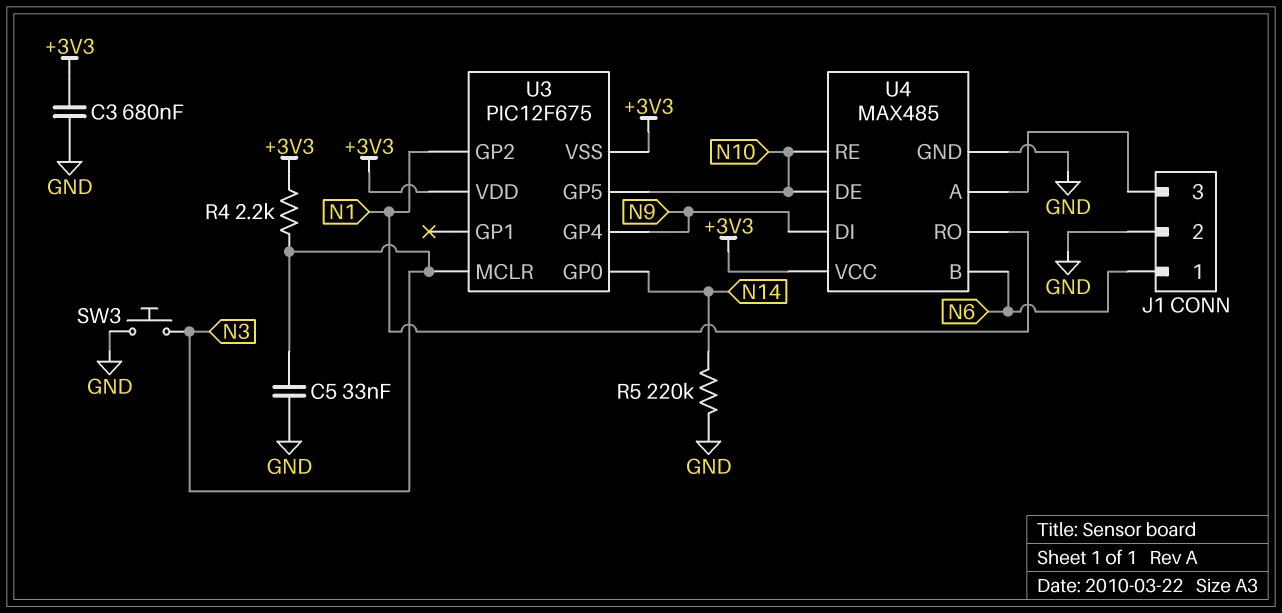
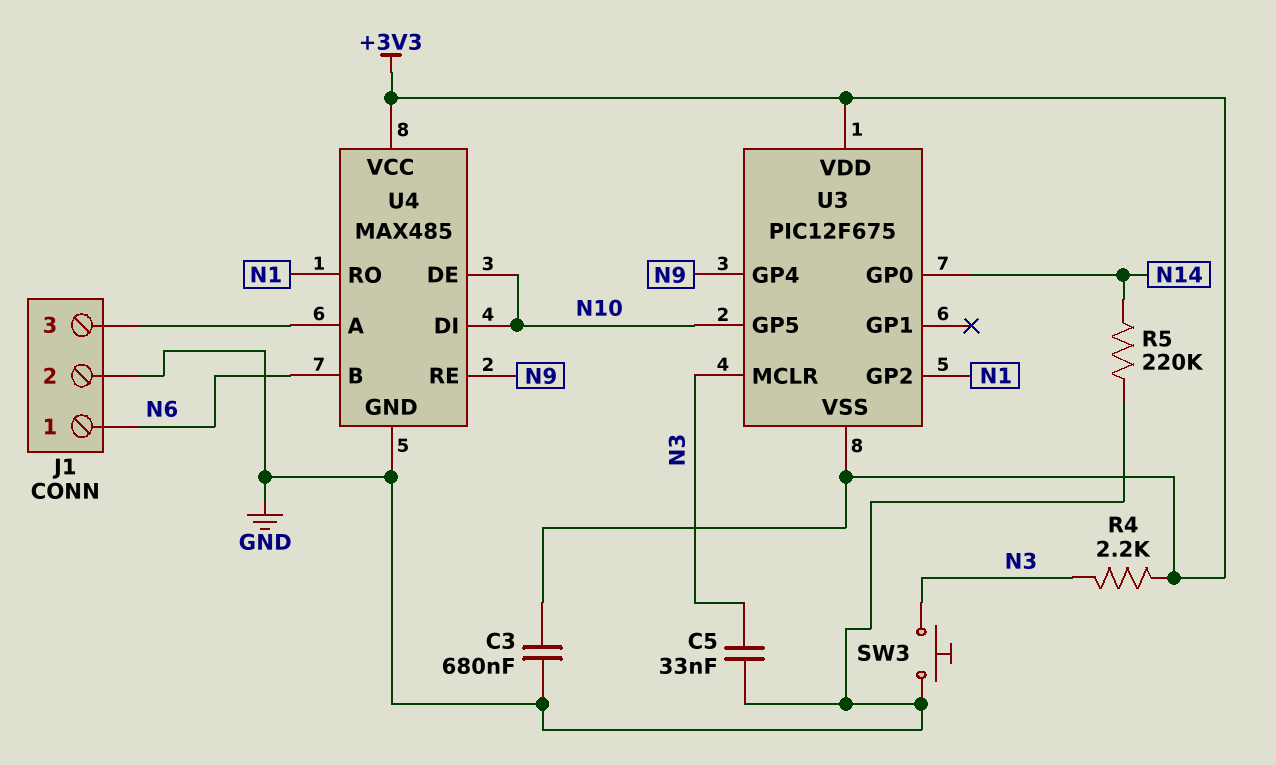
U4 pin DI: N9 -> N10
U4 pin RE: N10 -> N9

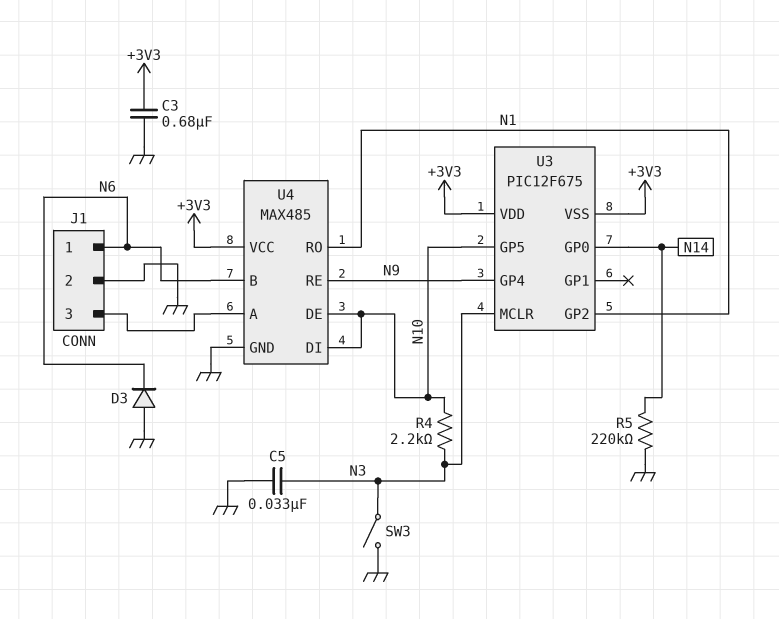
D3: none -> diode (A GND, K N6)
R4: 2.2k (+3V3, N3) -> 2.2k (N3, N10)
SW3: button (GND, N3) -> switch (GND, N3)

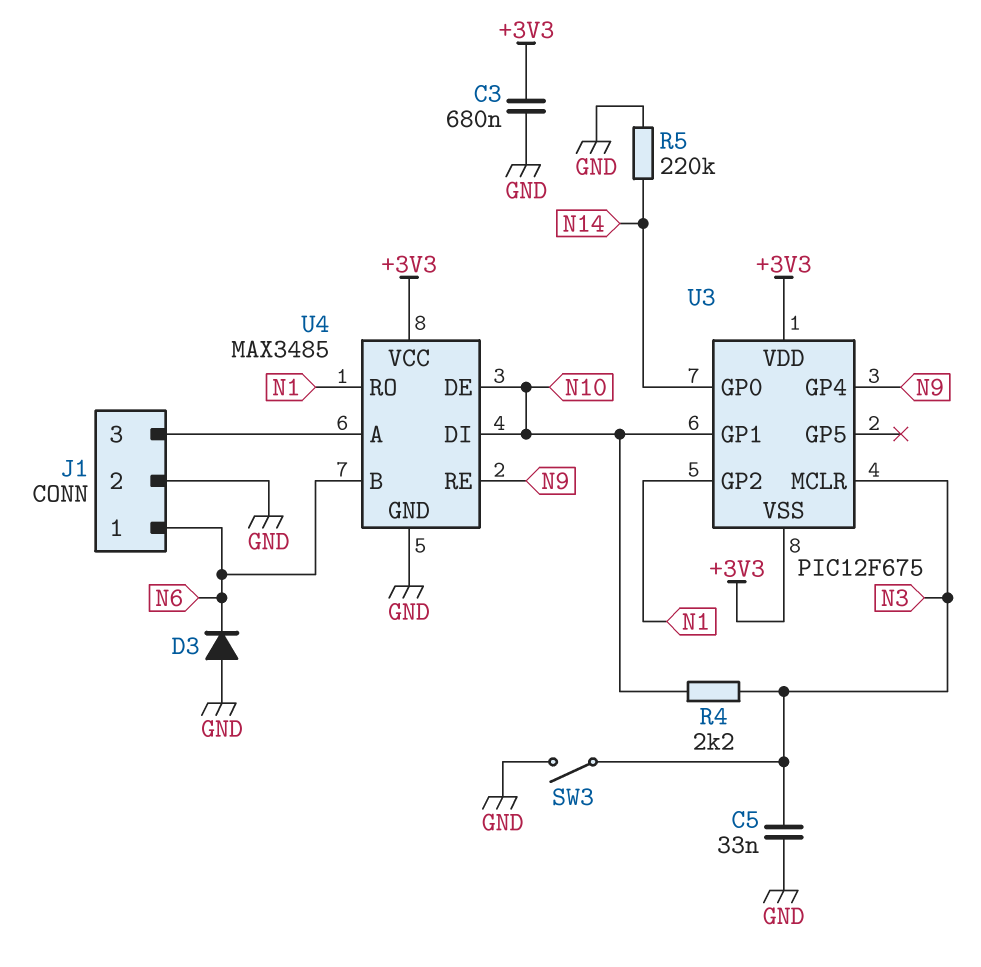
U3 pin GP1: none -> N10
U3 pin GP5: N10 -> none
U4: MAX485 -> MAX3485

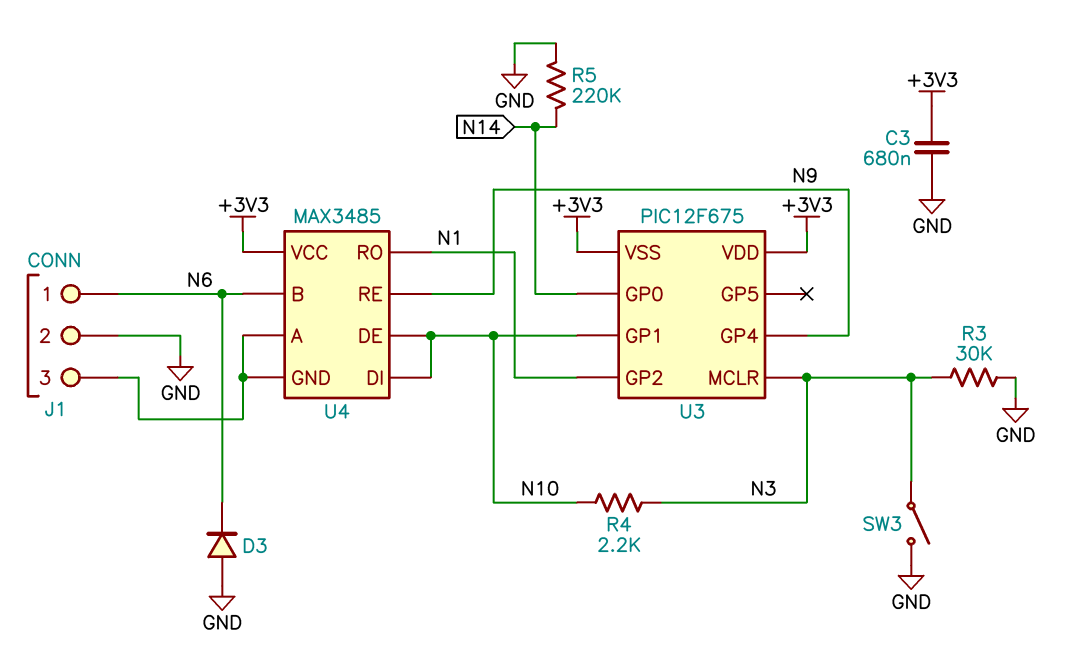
C5: 33nF (GND, N3) -> none
R3: none -> 30k (GND, N3)
U4 pin GND: GND -> J1/3

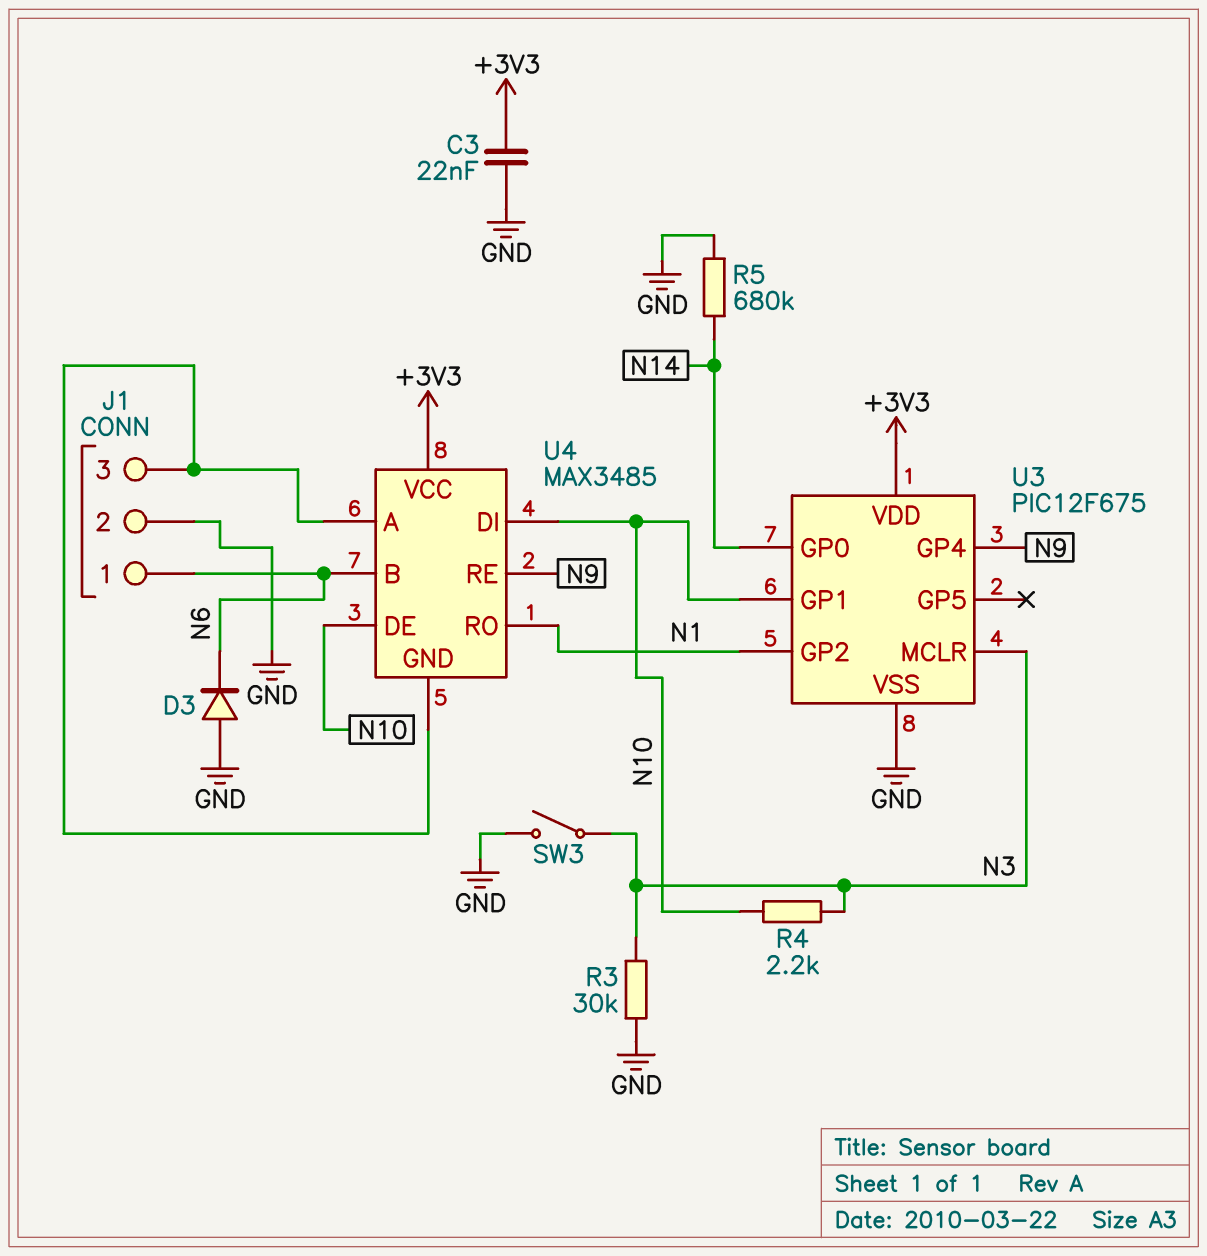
C3: 680nF (+3V3, GND) -> 22nF (+3V3, GND)
R5: 220k (GND, N14) -> 680k (GND, N14)
U3 pin VSS: +3V3 -> GND

